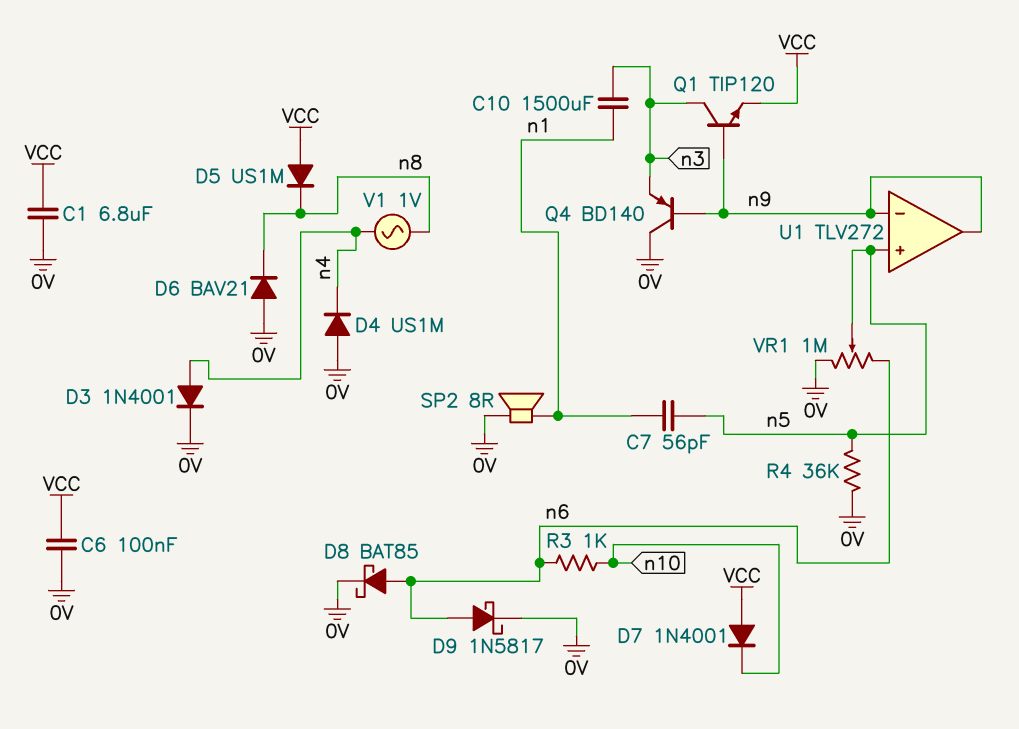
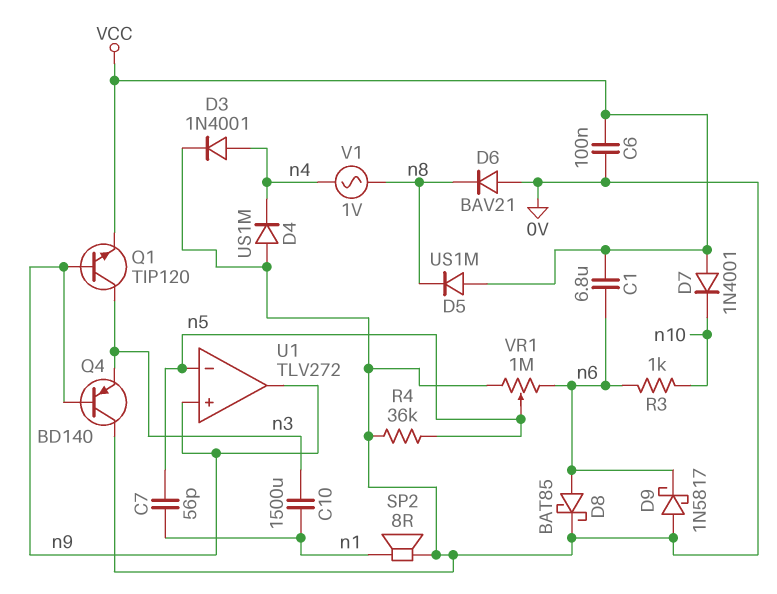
C1: 6.8uF (0V, VCC) -> 6.8uF (VCC, n6)
D9: schottky 1N5817 (A n6, K 0V) -> schottky 1N5817 (A 0V, K n6)
U1 pin in+: n5 -> n9
U1 pin in-: n9 -> n5

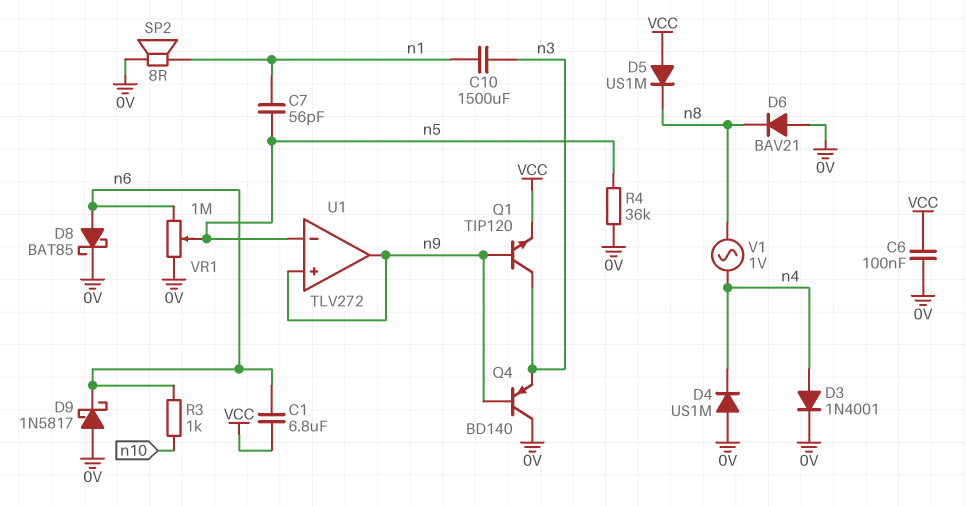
D7: diode 1N4001 (A VCC, K n10) -> none

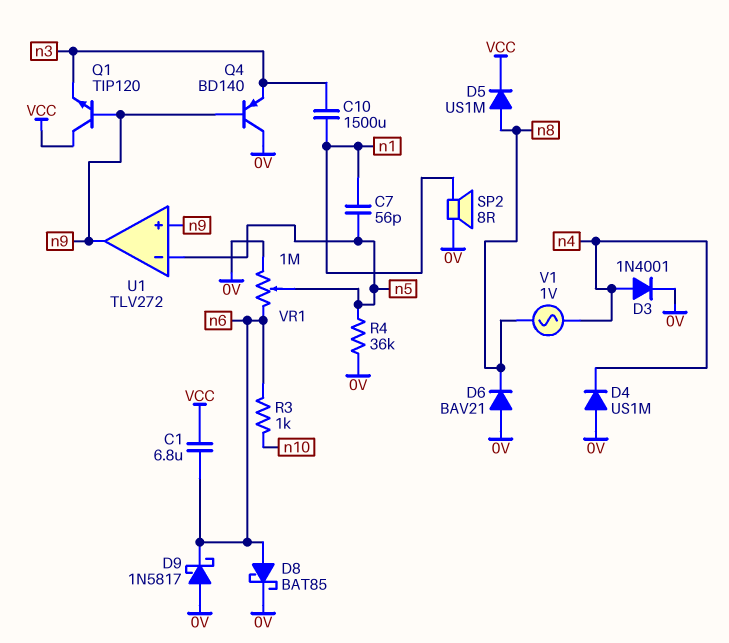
C6: 100nF (0V, VCC) -> none
D5: diode US1M (A VCC, K n8) -> diode US1M (A n8, K VCC)
Q1: NPN TIP120 (B n9, C n3, E VCC) -> NPN TIP120 (B n9, C VCC, E n3)

